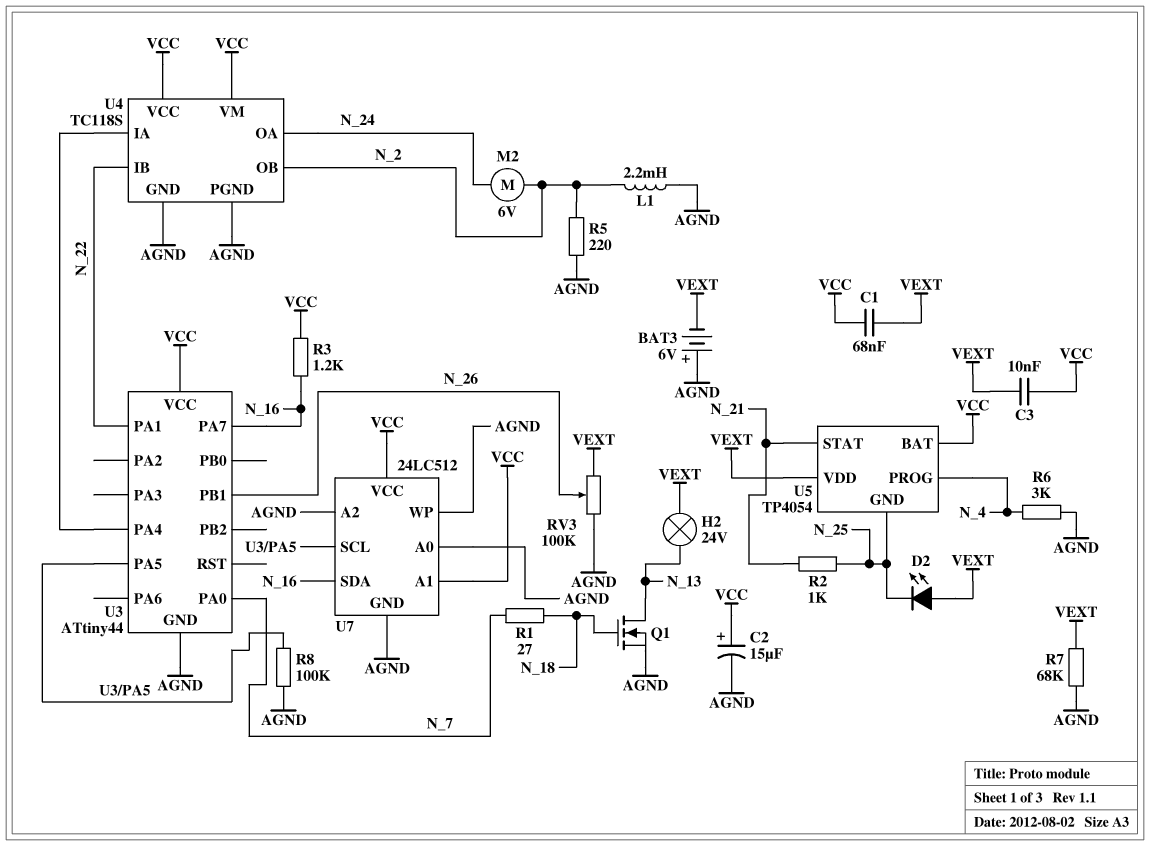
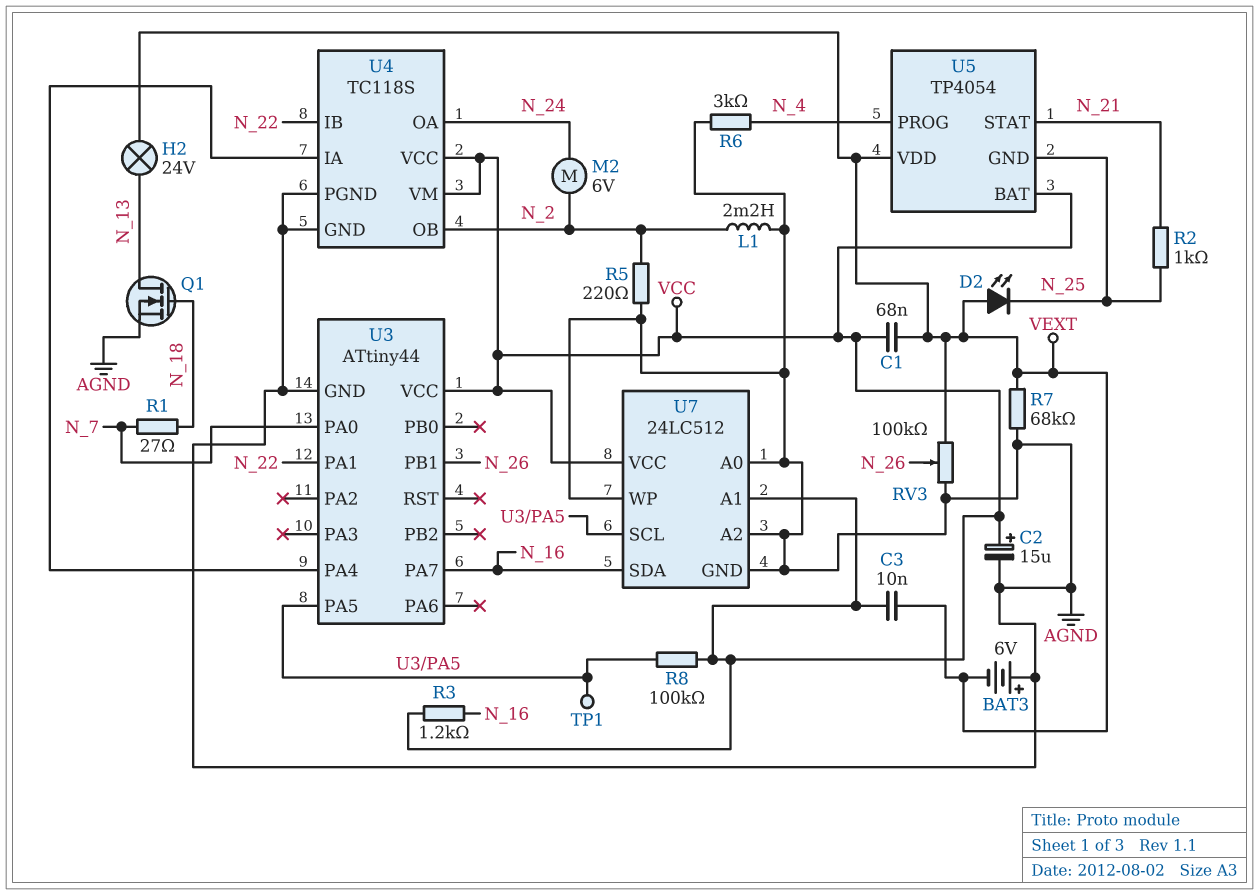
R8: 100k (AGND, U3/PA5) -> 100k (U3/PA5, VCC)
TP1: none -> test point (U3/PA5)

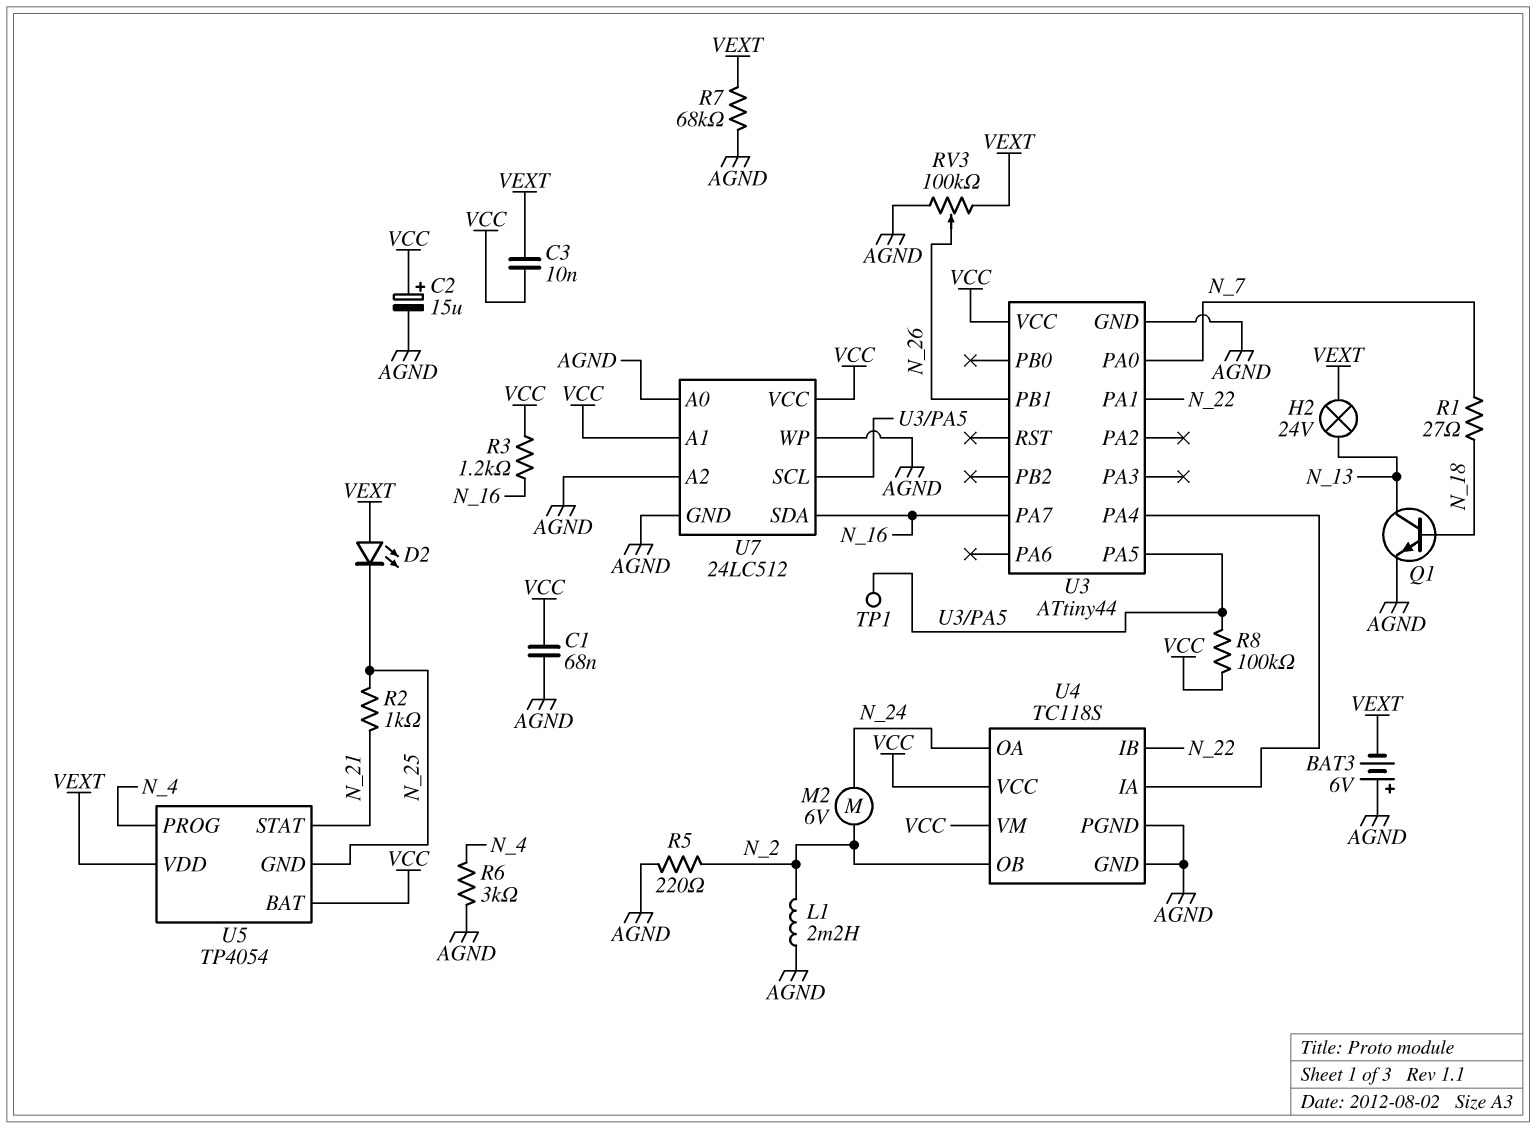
C1: 68nF (VCC, VEXT) -> 68nF (AGND, VCC)
Q1: NMOS (G N_18, D N_13, S AGND) -> NPN (B N_18, C N_13, E AGND)

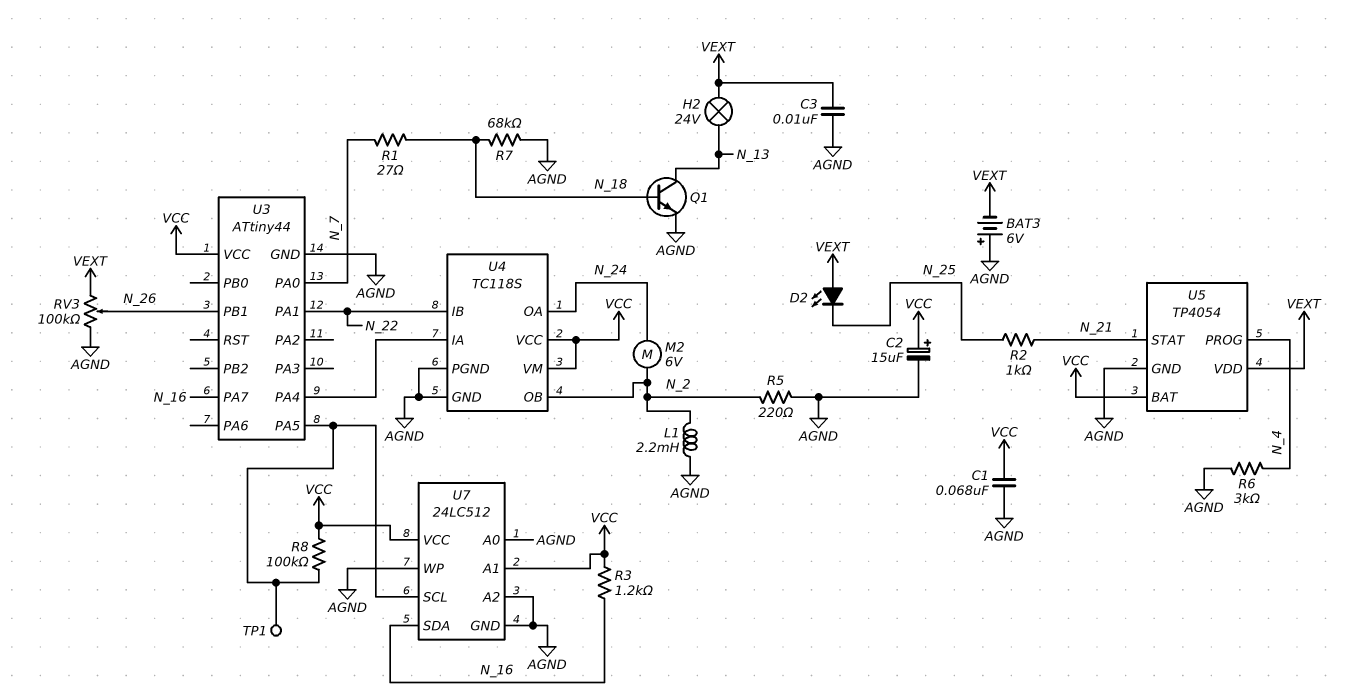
C3: 10nF (VCC, VEXT) -> 10nF (AGND, VEXT)
R7: 68k (AGND, VEXT) -> 68k (AGND, N_18)
U5 pin GND: N_25 -> AGND

